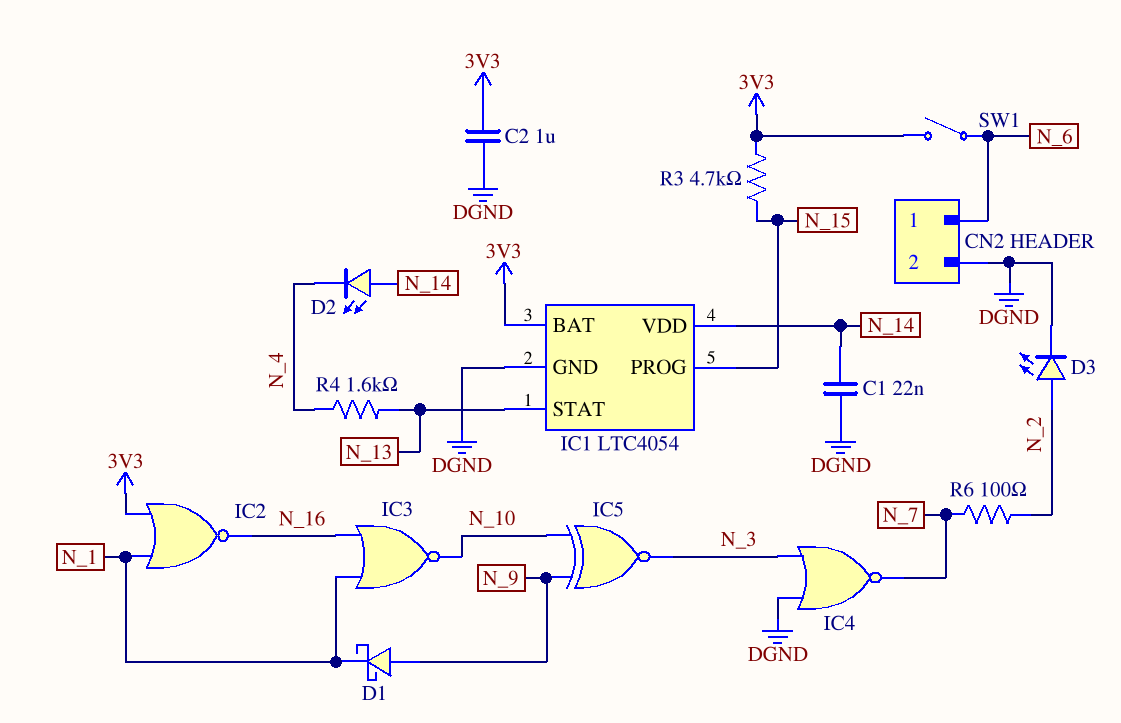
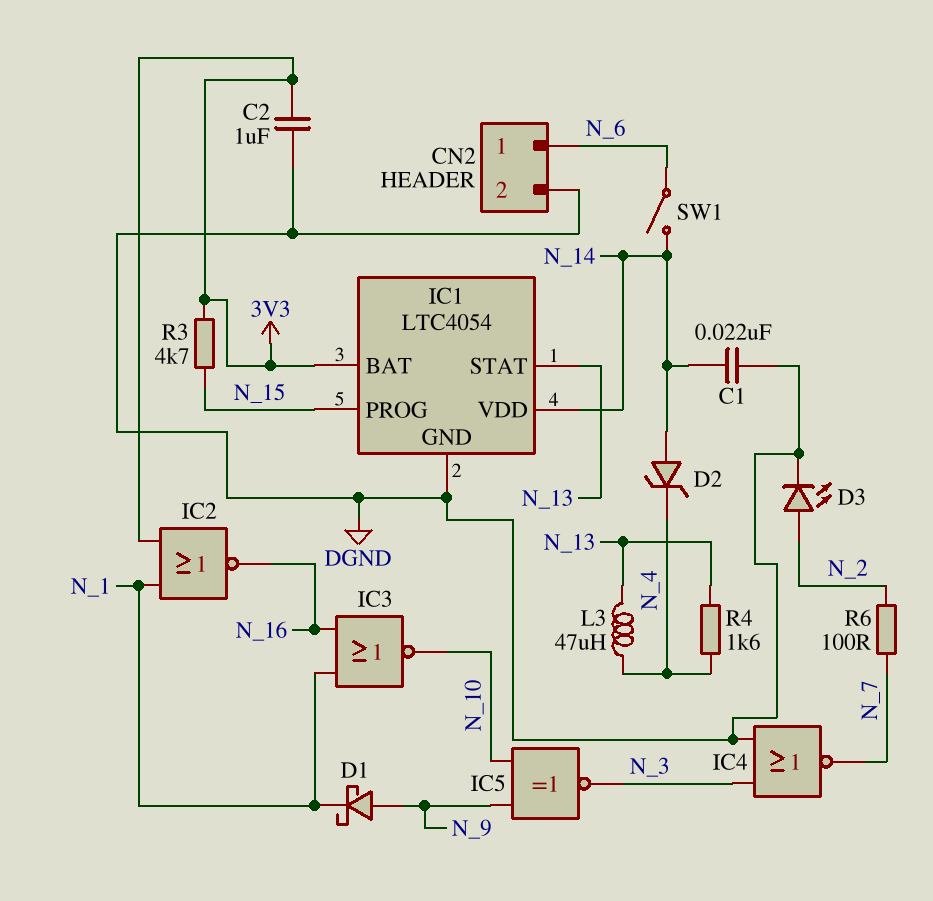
D2: LED (A N_14, K N_4) -> zener (A N_14, K N_4)
L3: none -> 47uH (N_4, N_13)
SW1: switch (3V3, N_6) -> switch (N_6, N_14)

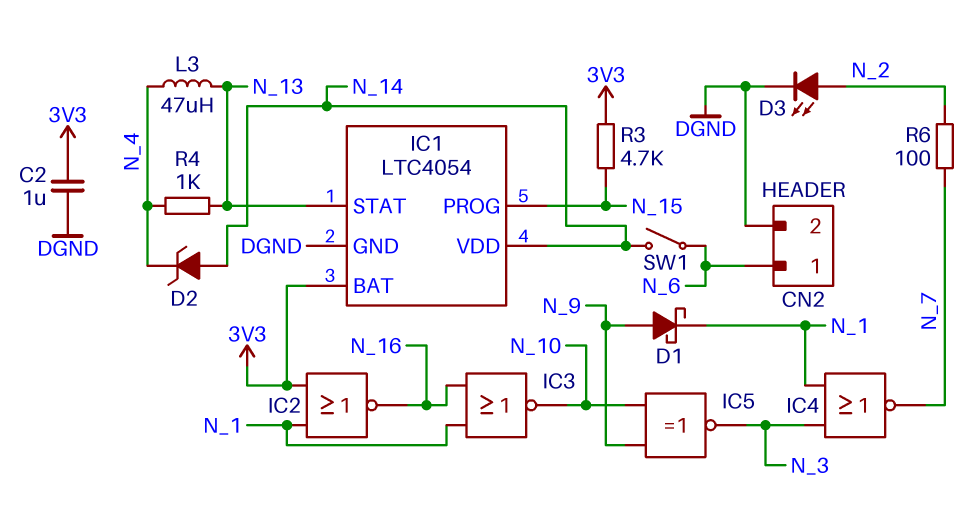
C1: 22nF (DGND, N_14) -> none
IC4: NOR (in DGND, in N_3, out N_7) -> NOR (in N_1, in N_3, out N_7)
R4: 1.6k (N_4, N_13) -> 1k (N_4, N_13)

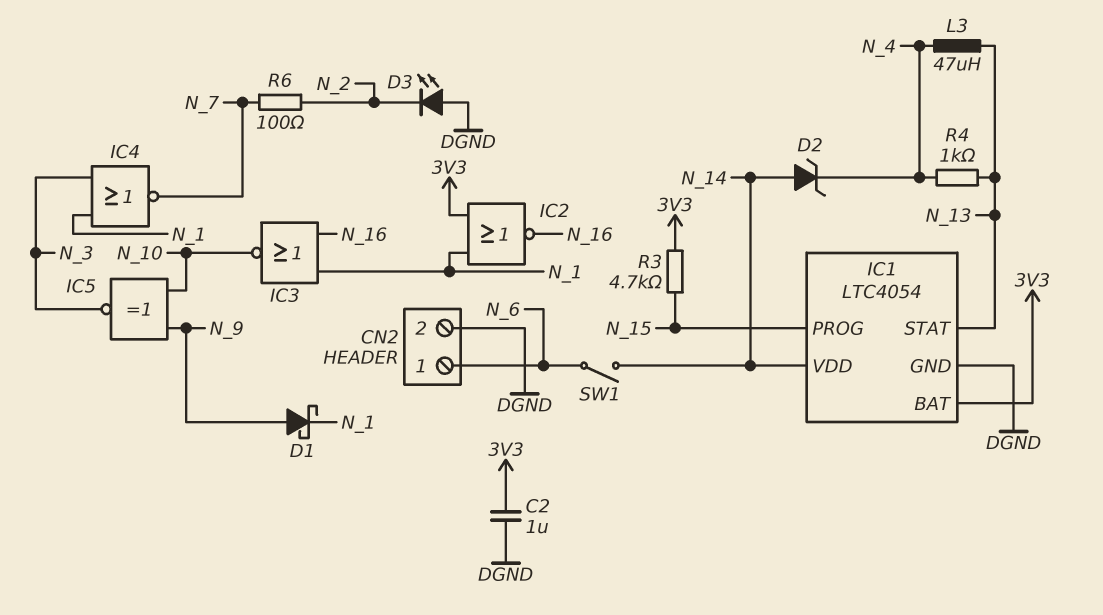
D3: LED (A N_2, K DGND) -> LED (A DGND, K N_2)

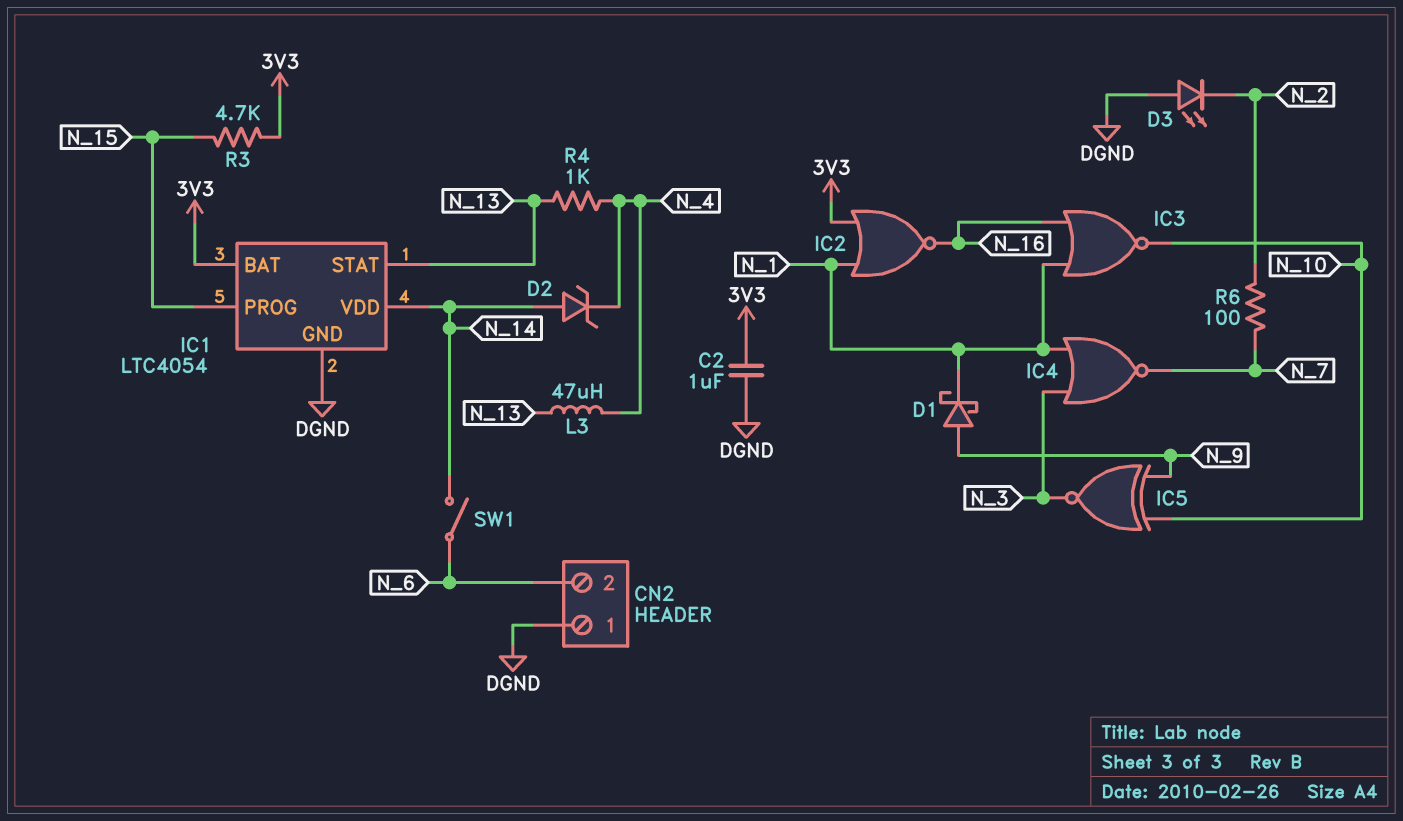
CN2 pin 1: N_6 -> DGND
CN2 pin 2: DGND -> N_6

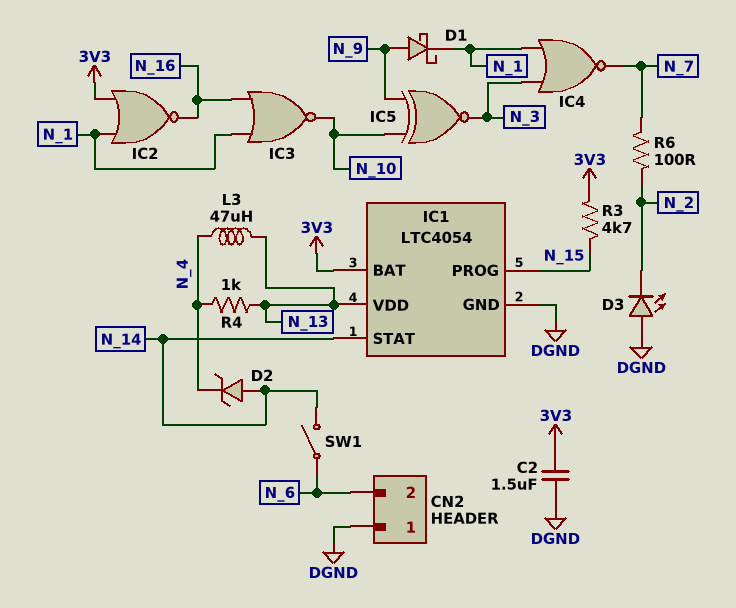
C2: 1uF (3V3, DGND) -> 1.5uF (3V3, DGND)
IC1 pin STAT: N_13 -> N_14
IC1 pin VDD: N_14 -> N_13

